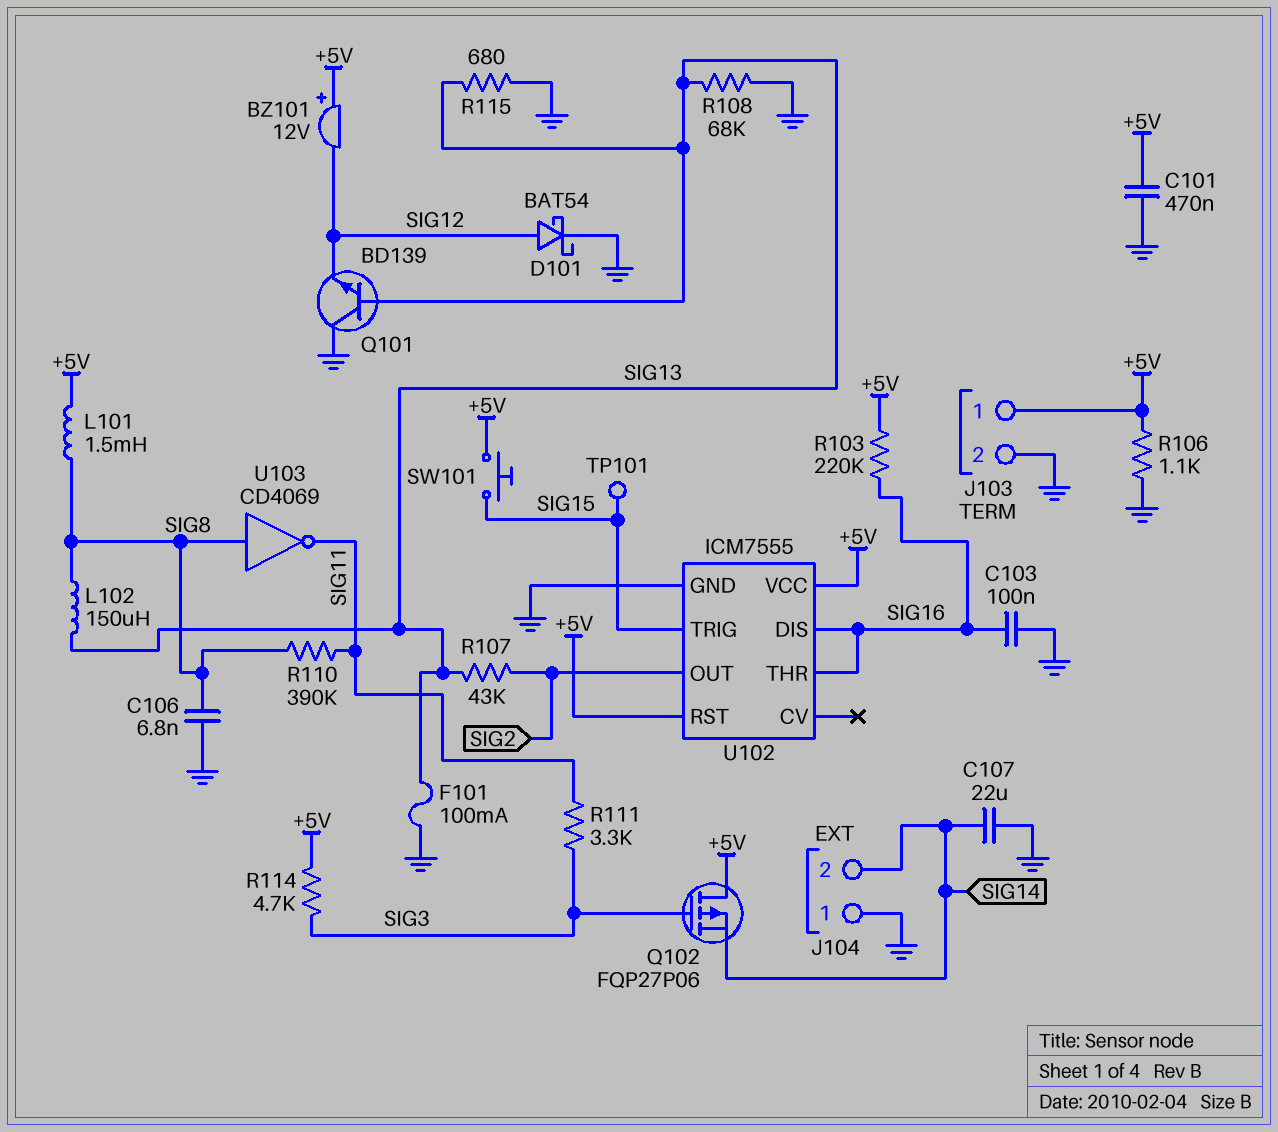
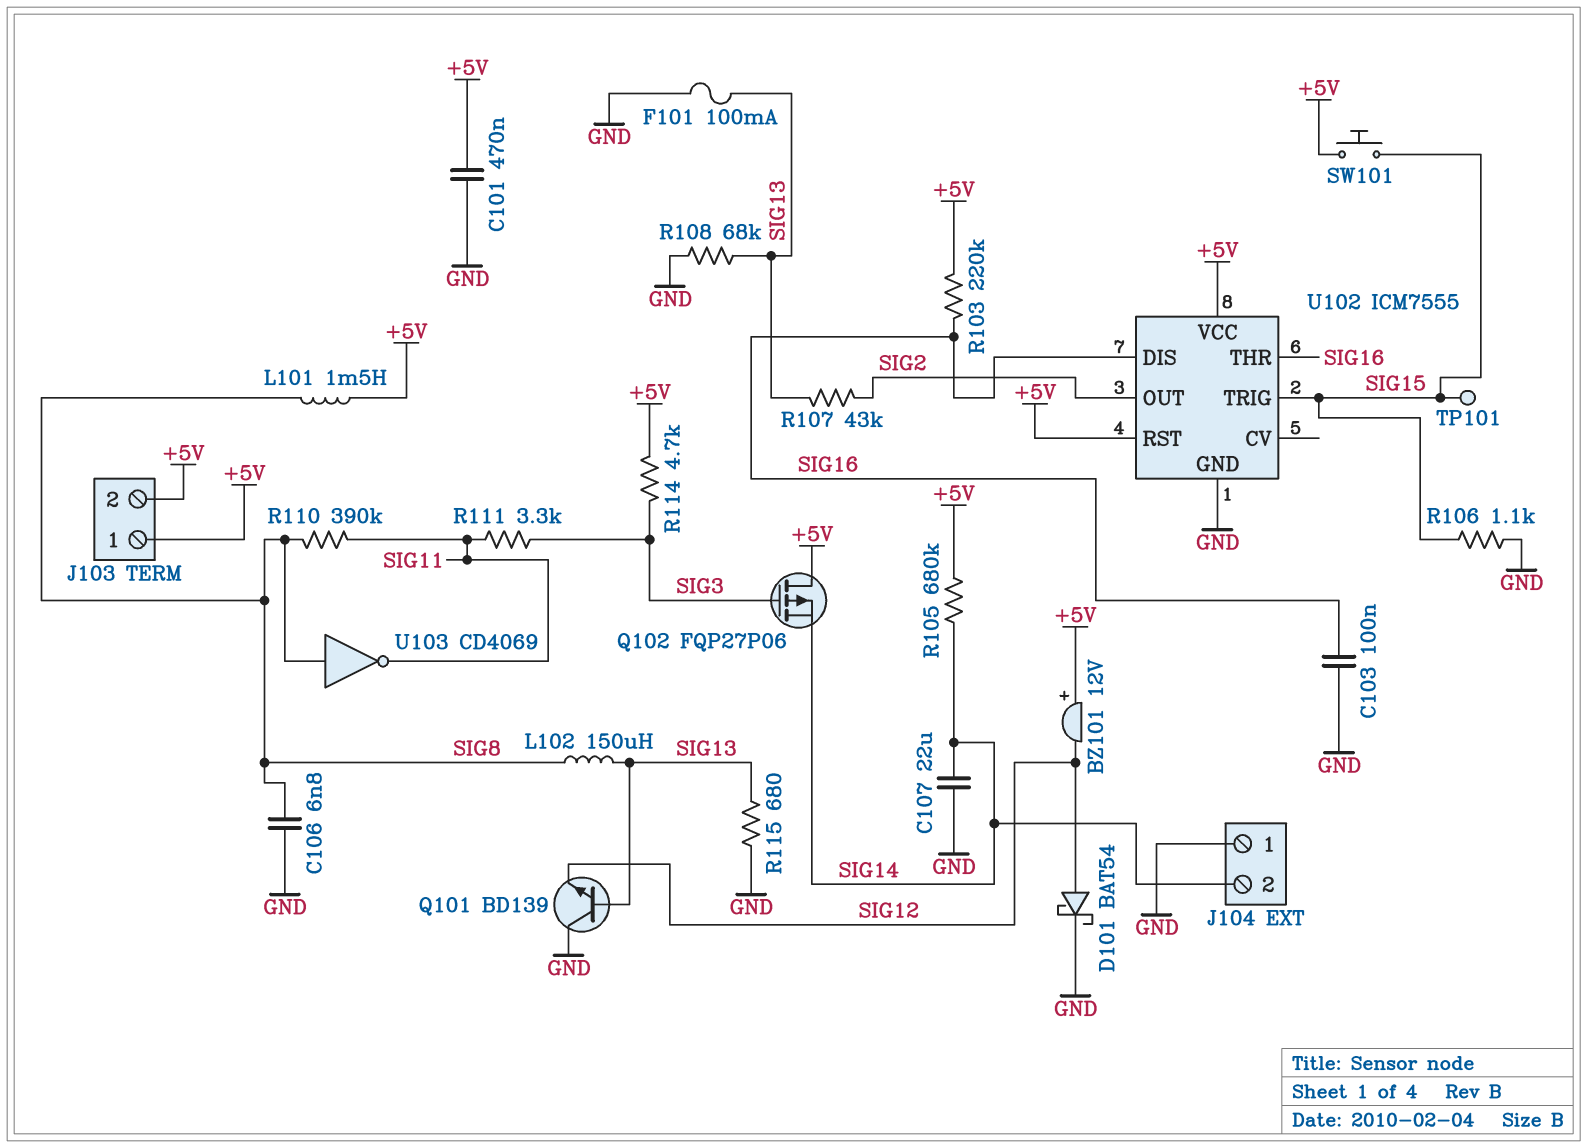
J103 pin 2: GND -> +5V
R105: none -> 680k (+5V, SIG14)
R106: 1.1k (+5V, GND) -> 1.1k (GND, SIG15)

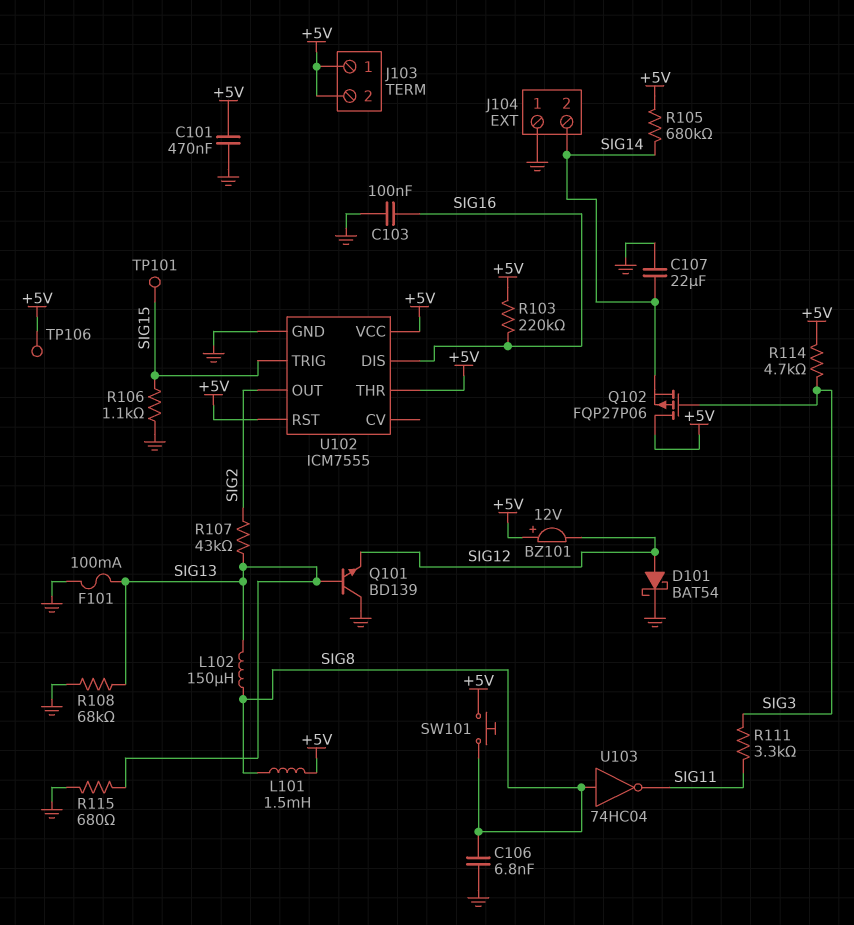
R110: 390k (SIG8, SIG11) -> none
SW101: button (+5V, SIG15) -> button (+5V, SIG8)
TP106: none -> test point (+5V)
U102 pin THR: SIG16 -> +5V
U103: NOT CD4069 (in SIG8, out SIG11) -> NOT 74HC04 (in SIG8, out SIG11)

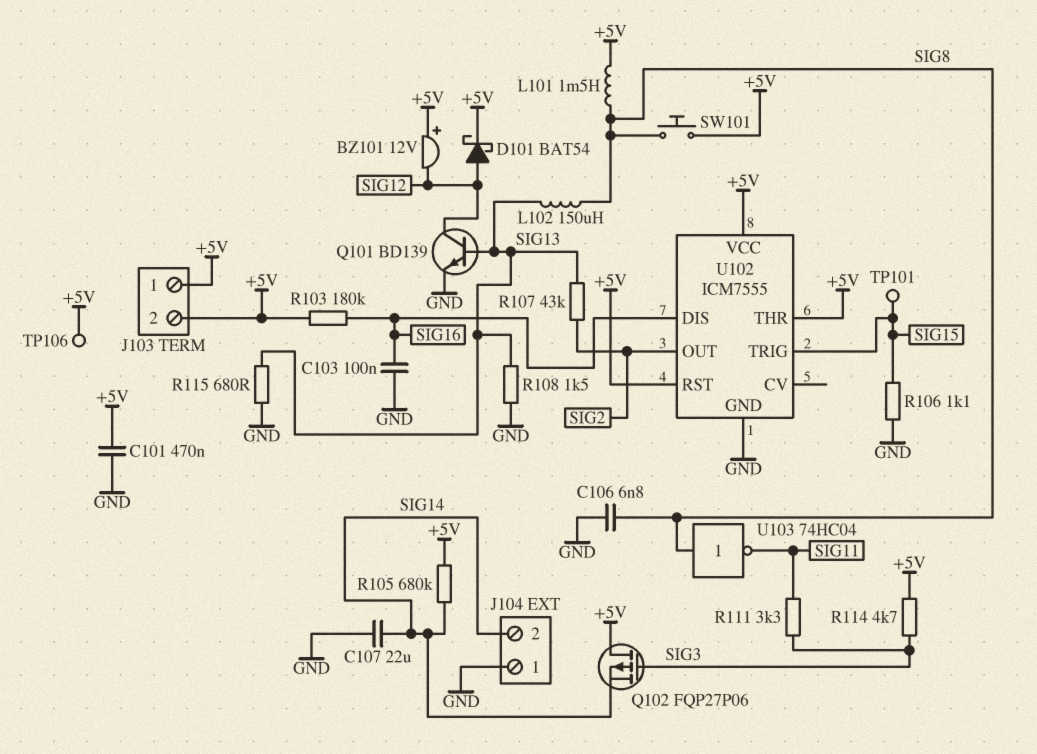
D101: schottky BAT54 (A SIG12, K GND) -> schottky BAT54 (A SIG12, K +5V)
F101: 100mA (GND, SIG13) -> none
Q101: NPN BD139 (B SIG13, C GND, E SIG12) -> NPN BD139 (B SIG13, C SIG12, E GND)
R103: 220k (+5V, SIG16) -> 180k (+5V, SIG16)
R108: 68k (GND, SIG13) -> 1.5k (GND, SIG13)

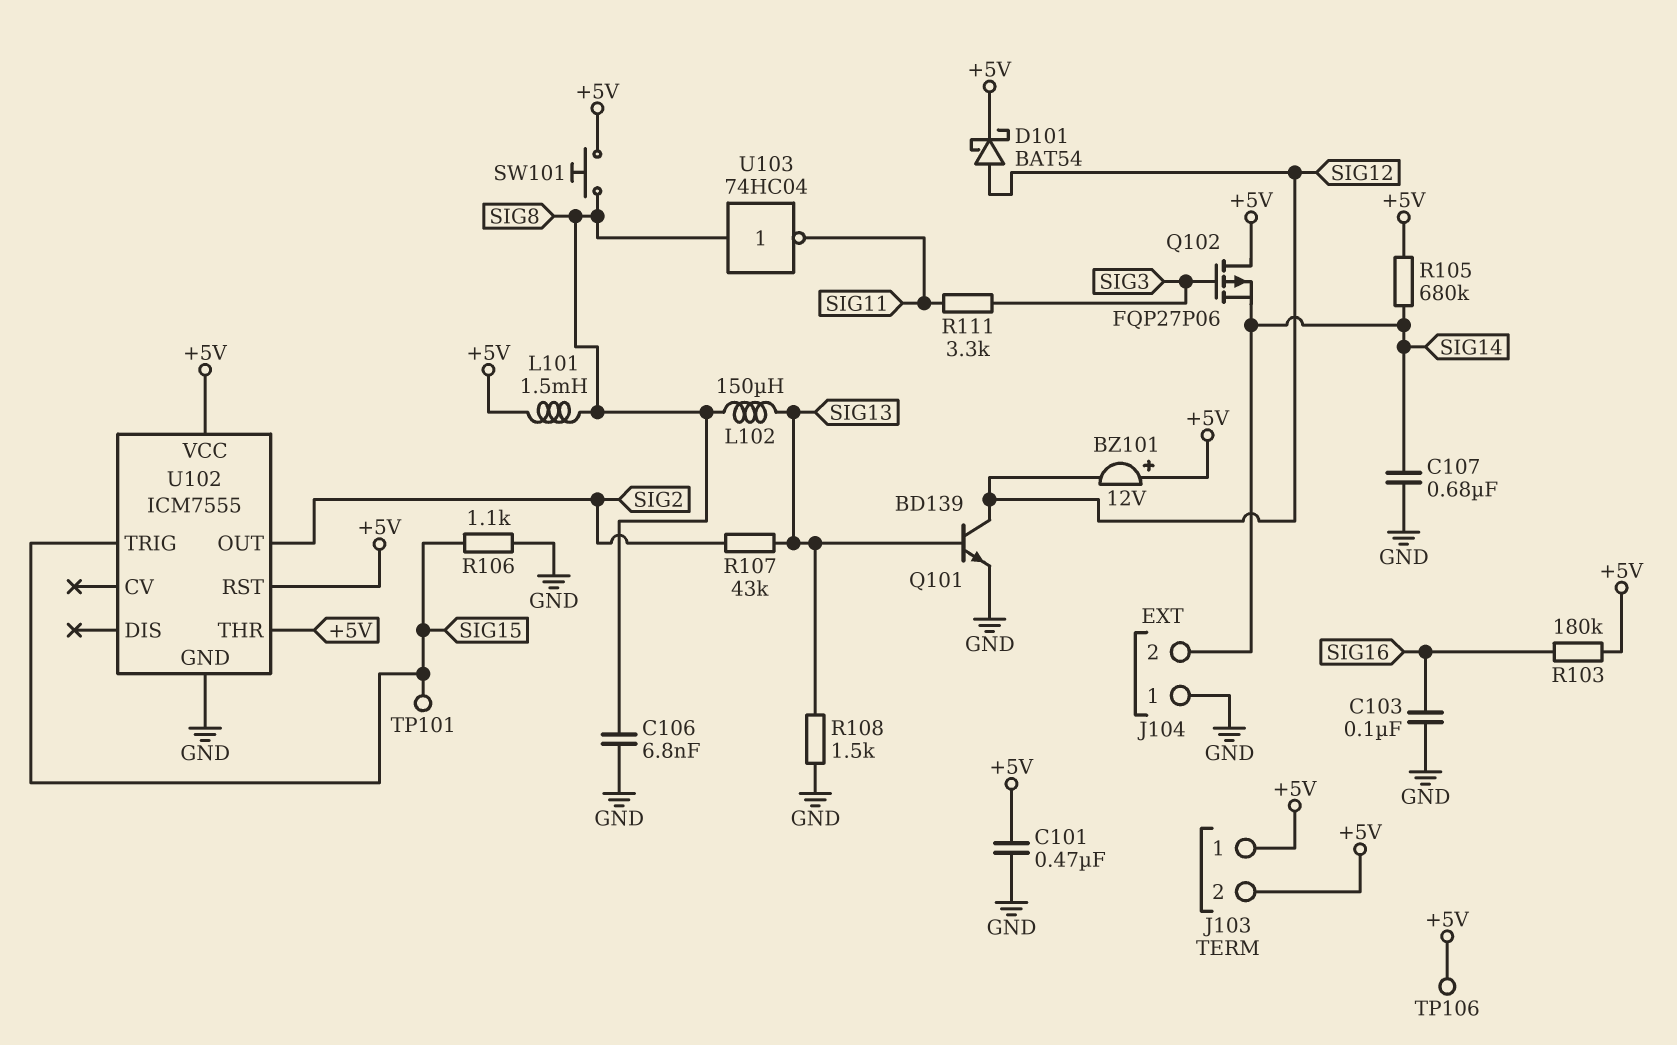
C107: 22uF (GND, SIG14) -> 680nF (GND, SIG14)
R114: 4.7k (+5V, SIG3) -> none
R115: 680 (GND, SIG13) -> none
U102 pin DIS: SIG16 -> none

